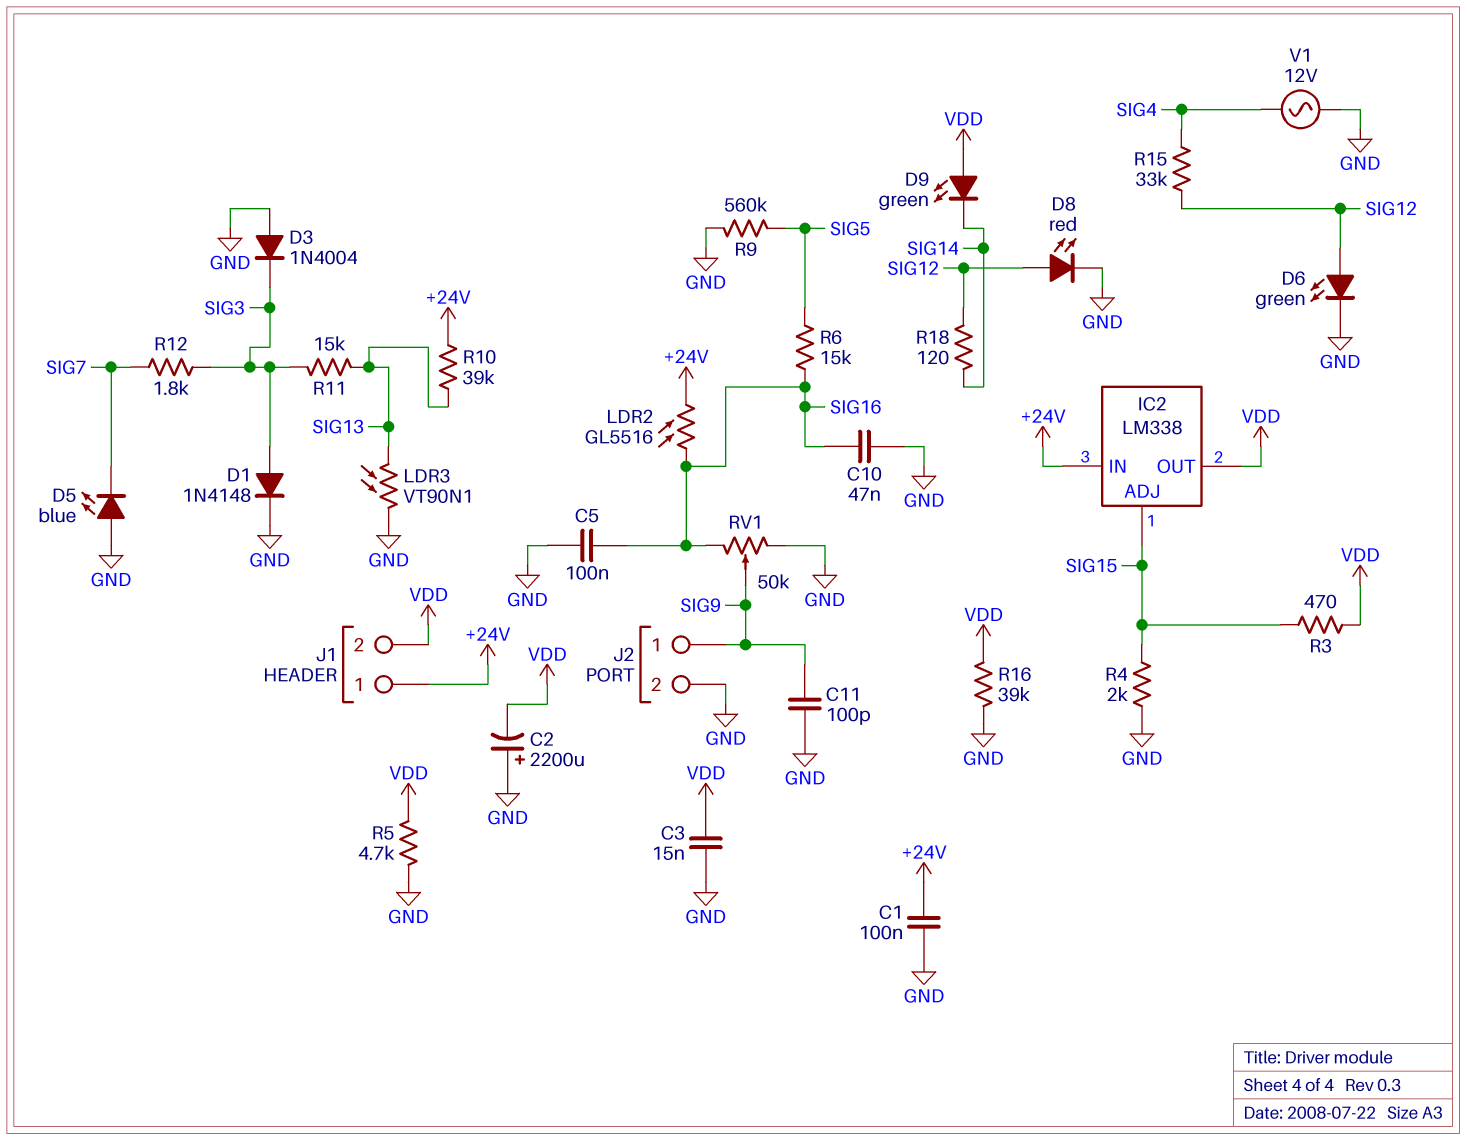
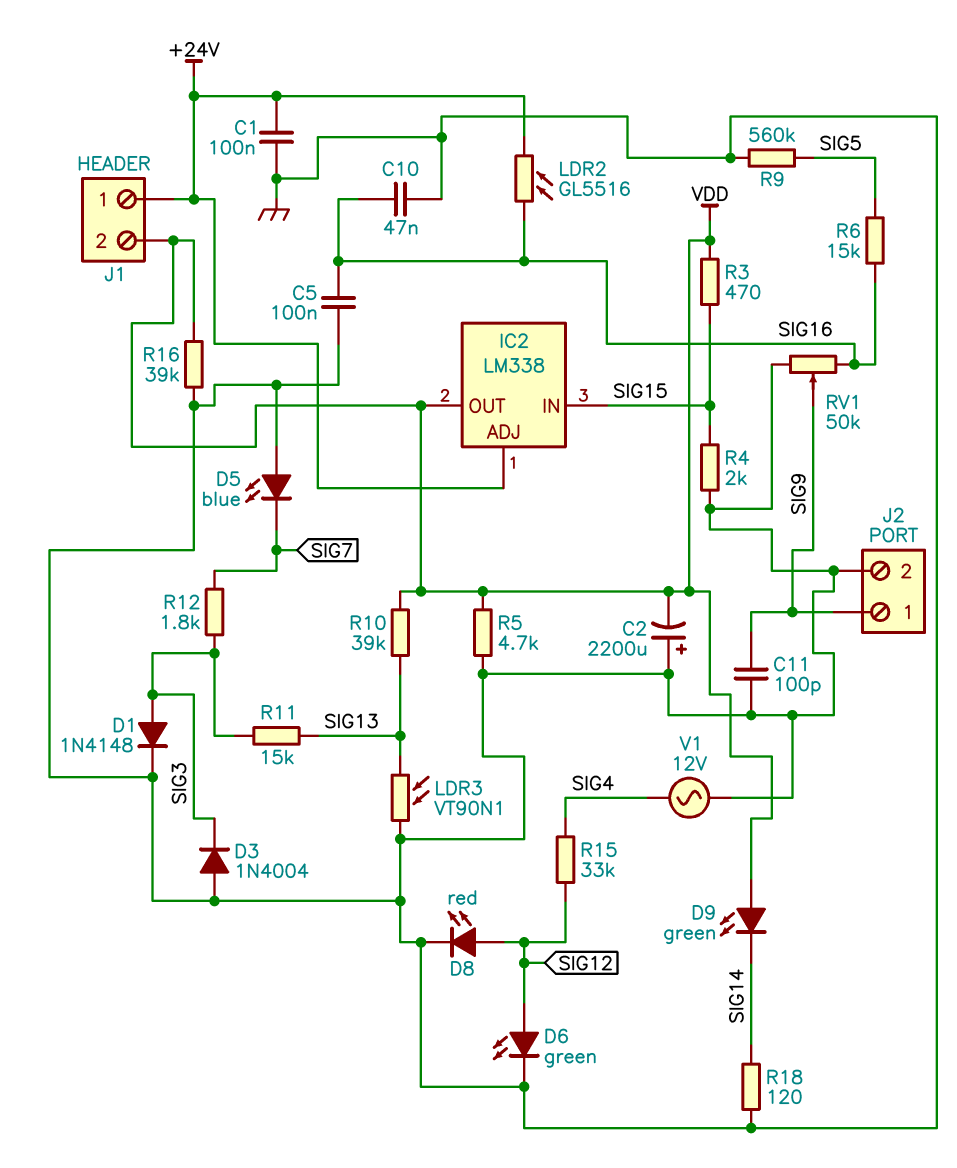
C3: 15nF (GND, VDD) -> none
IC2 pin ADJ: SIG15 -> +24V
IC2 pin IN: +24V -> SIG15
R10: 39k (+24V, SIG13) -> 39k (SIG13, VDD)
R18: 120 (SIG12, SIG14) -> 120 (GND, SIG14)

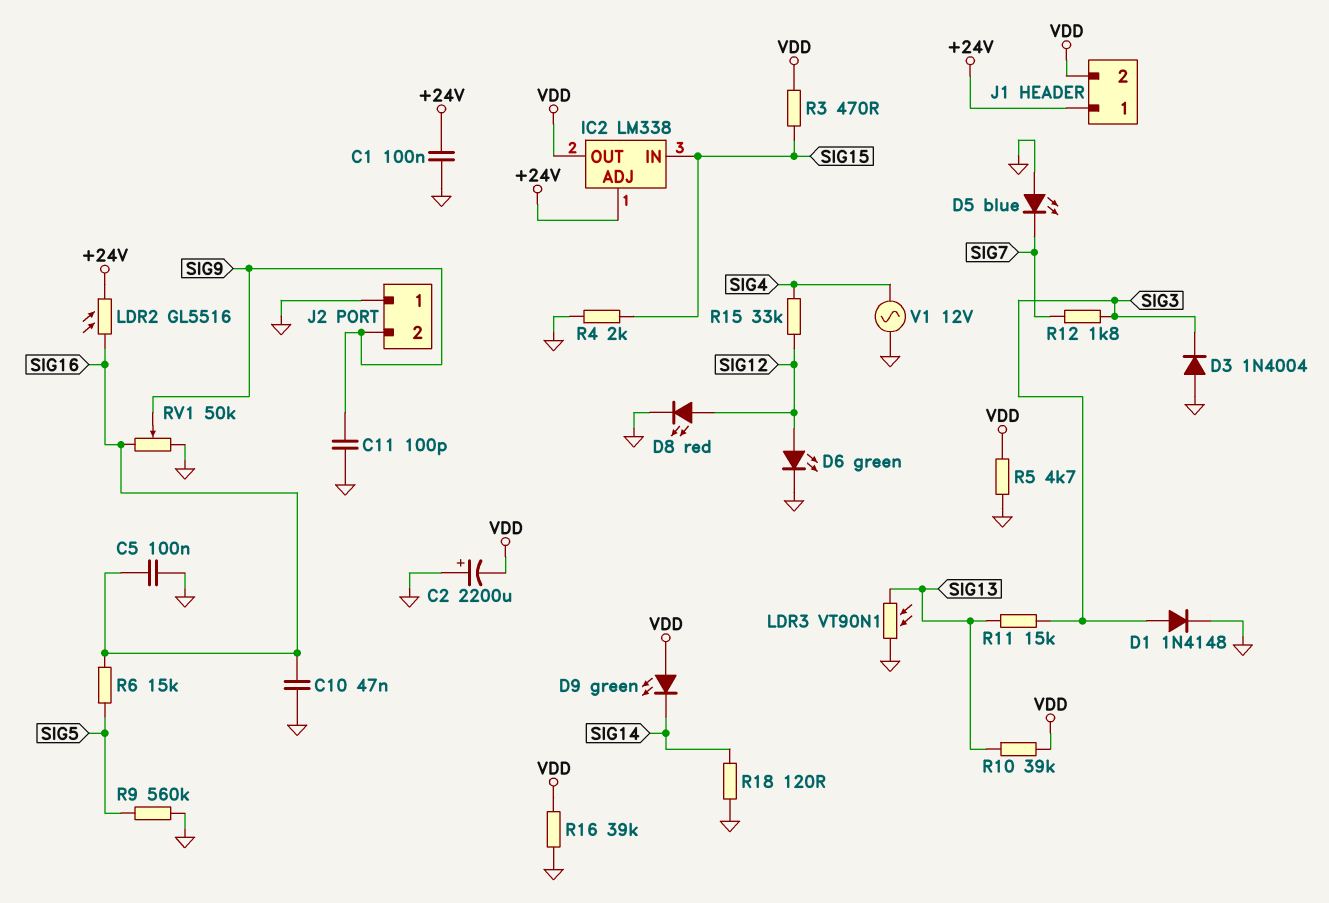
J2 pin 1: SIG9 -> GND
J2 pin 2: GND -> SIG9

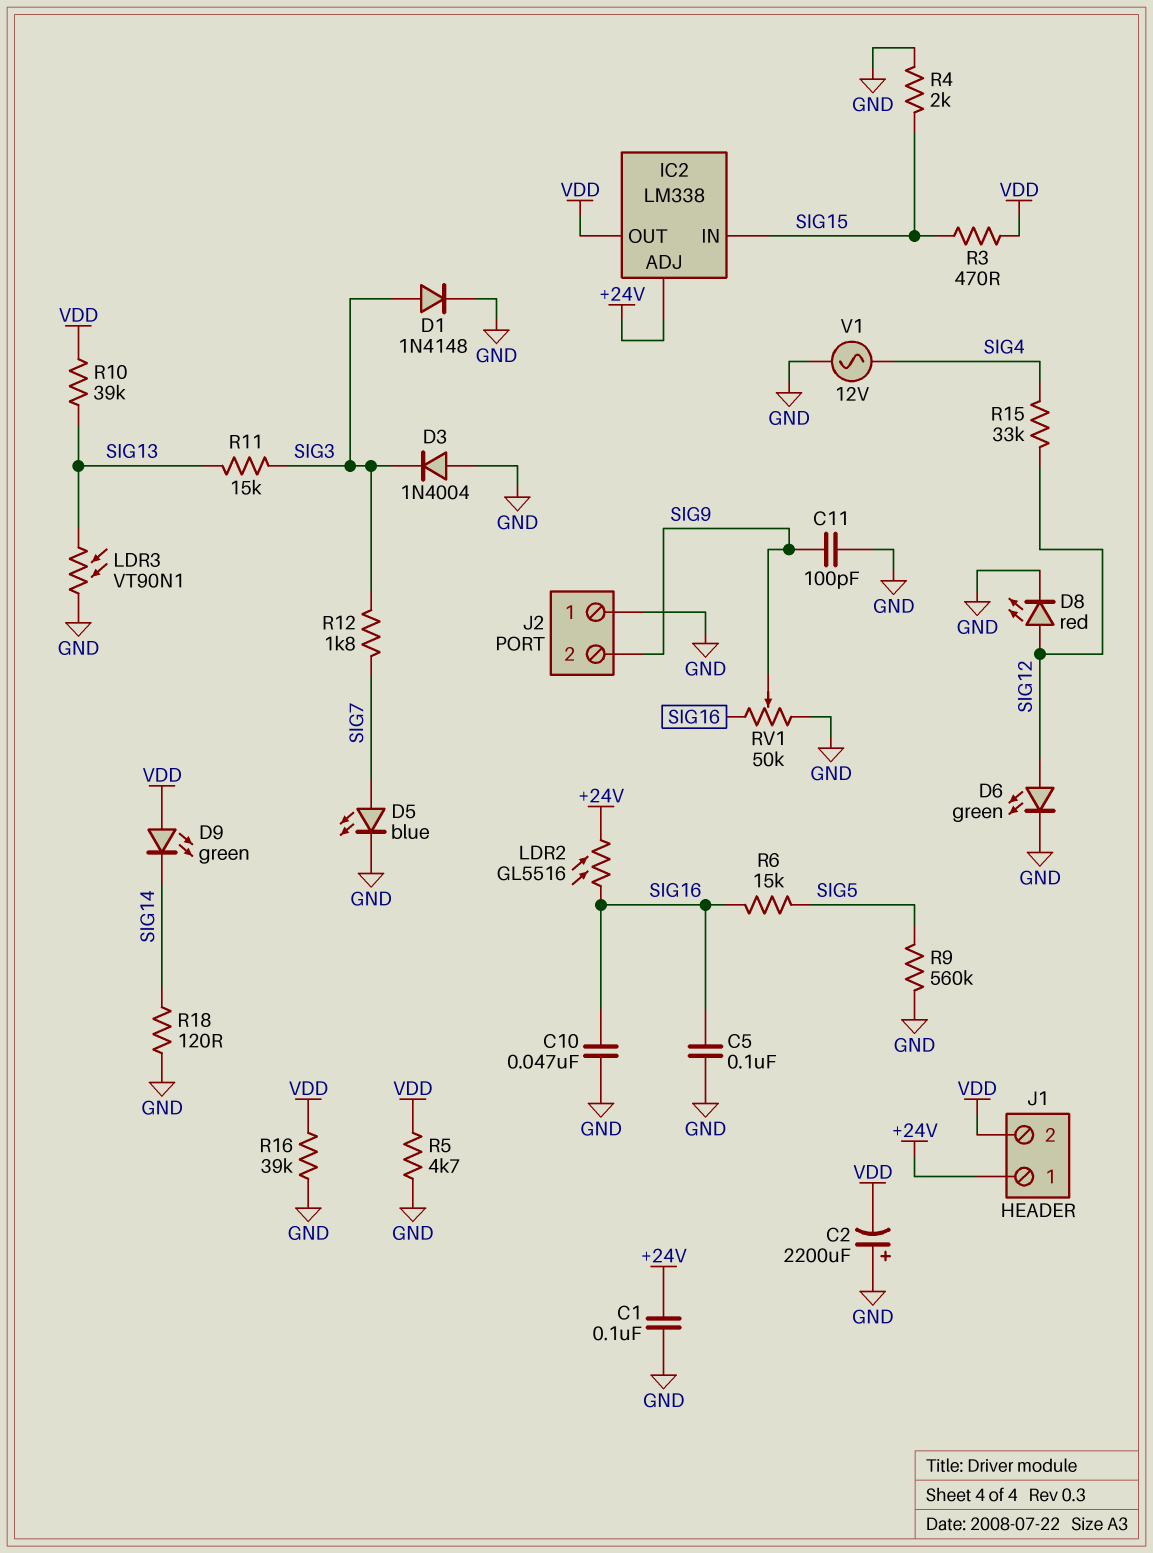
D5: LED blue (A GND, K SIG7) -> LED blue (A SIG7, K GND)

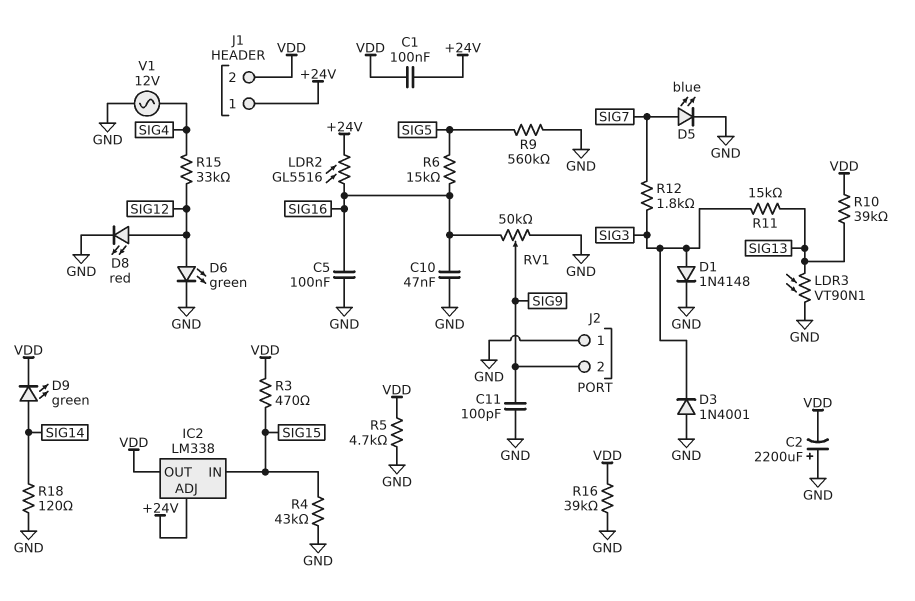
C1: 100nF (+24V, GND) -> 100nF (+24V, VDD)
D3: diode 1N4004 (A GND, K SIG3) -> diode 1N4001 (A GND, K SIG3)
D9: LED green (A VDD, K SIG14) -> LED green (A SIG14, K VDD)
R4: 2k (GND, SIG15) -> 43k (GND, SIG15)

